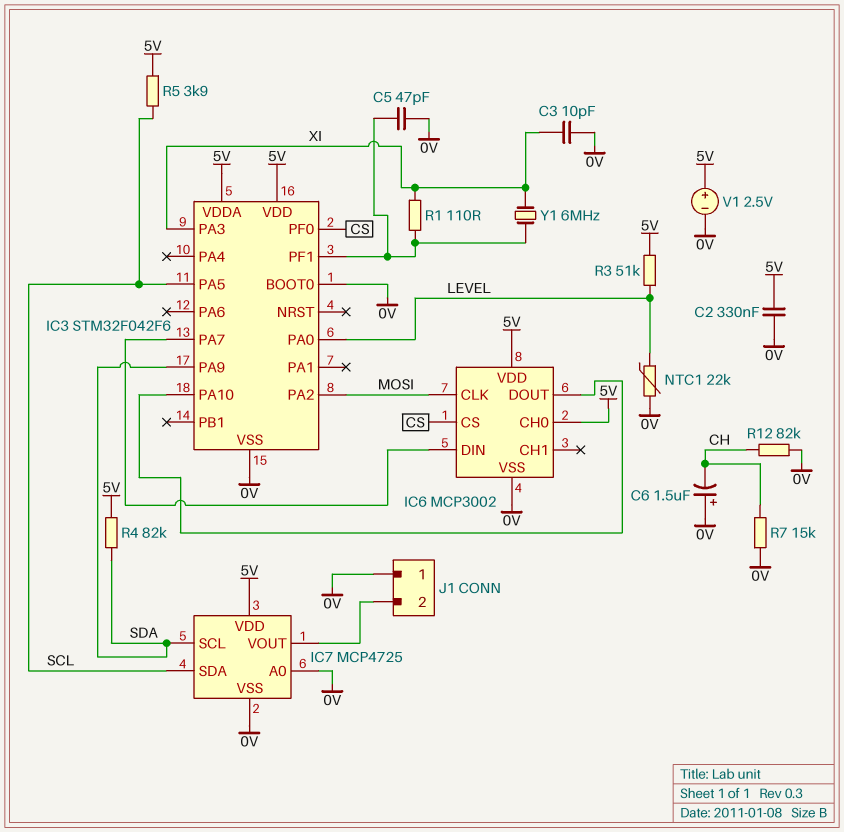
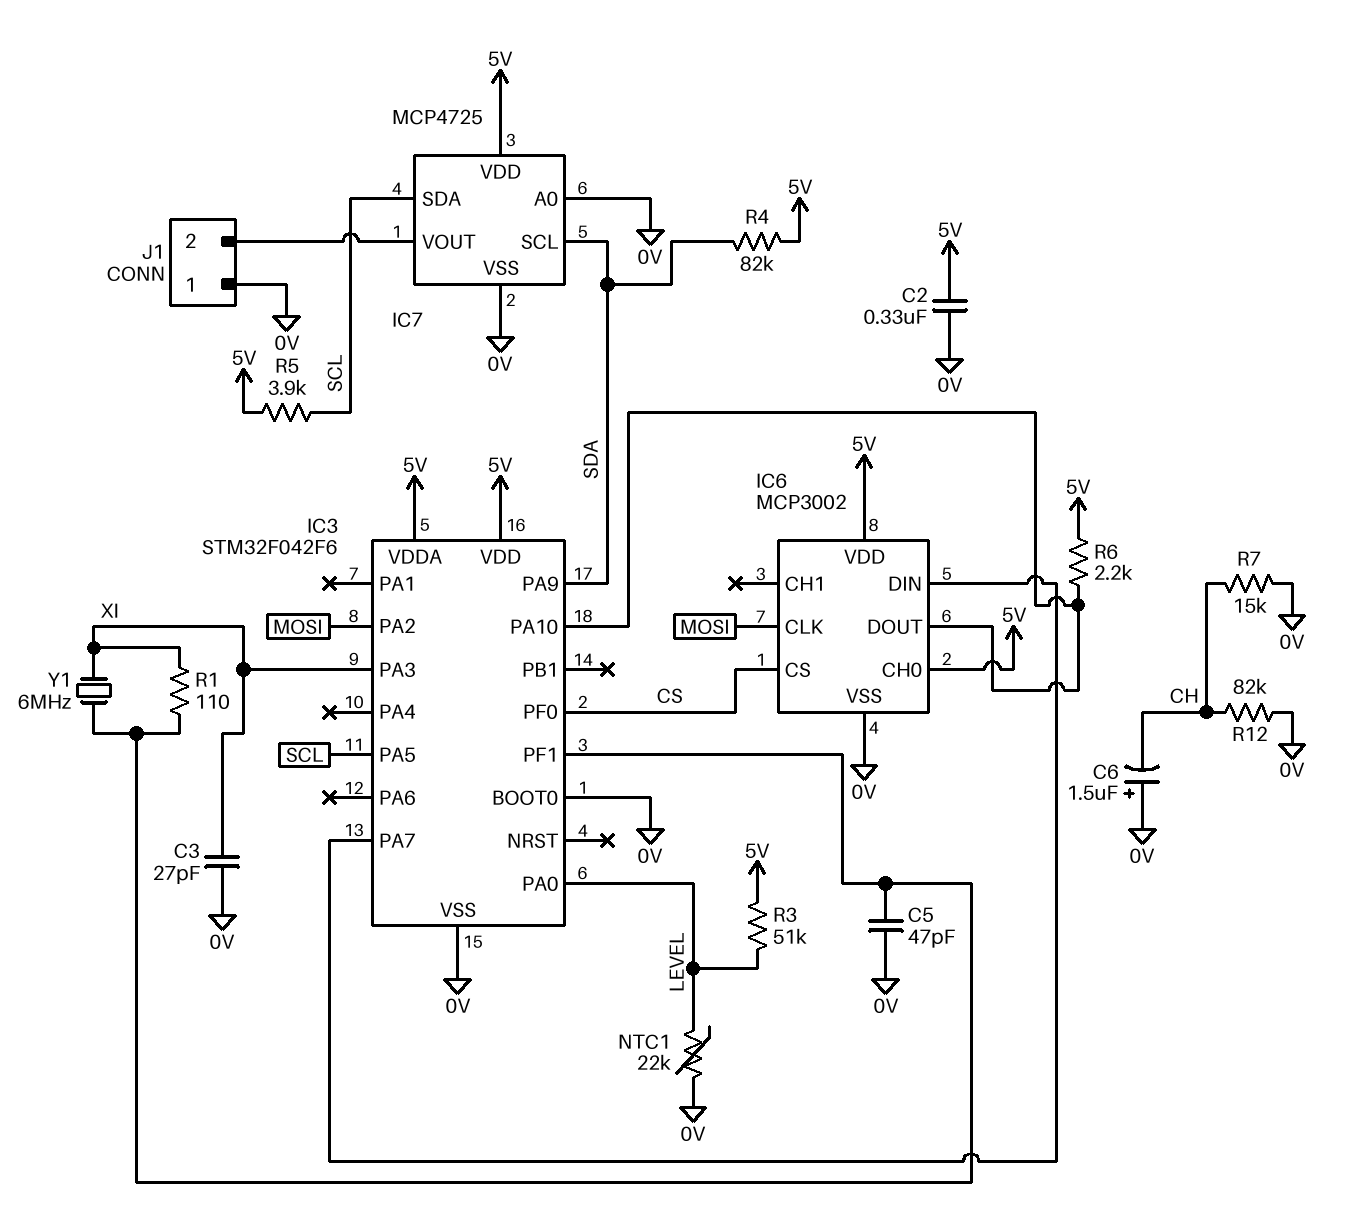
C3: 10pF (0V, XI) -> 27pF (0V, XI)
R6: none -> 2.2k (5V, IC3/PA10)
V1: 2.5V (plus 5V, minus 0V) -> none

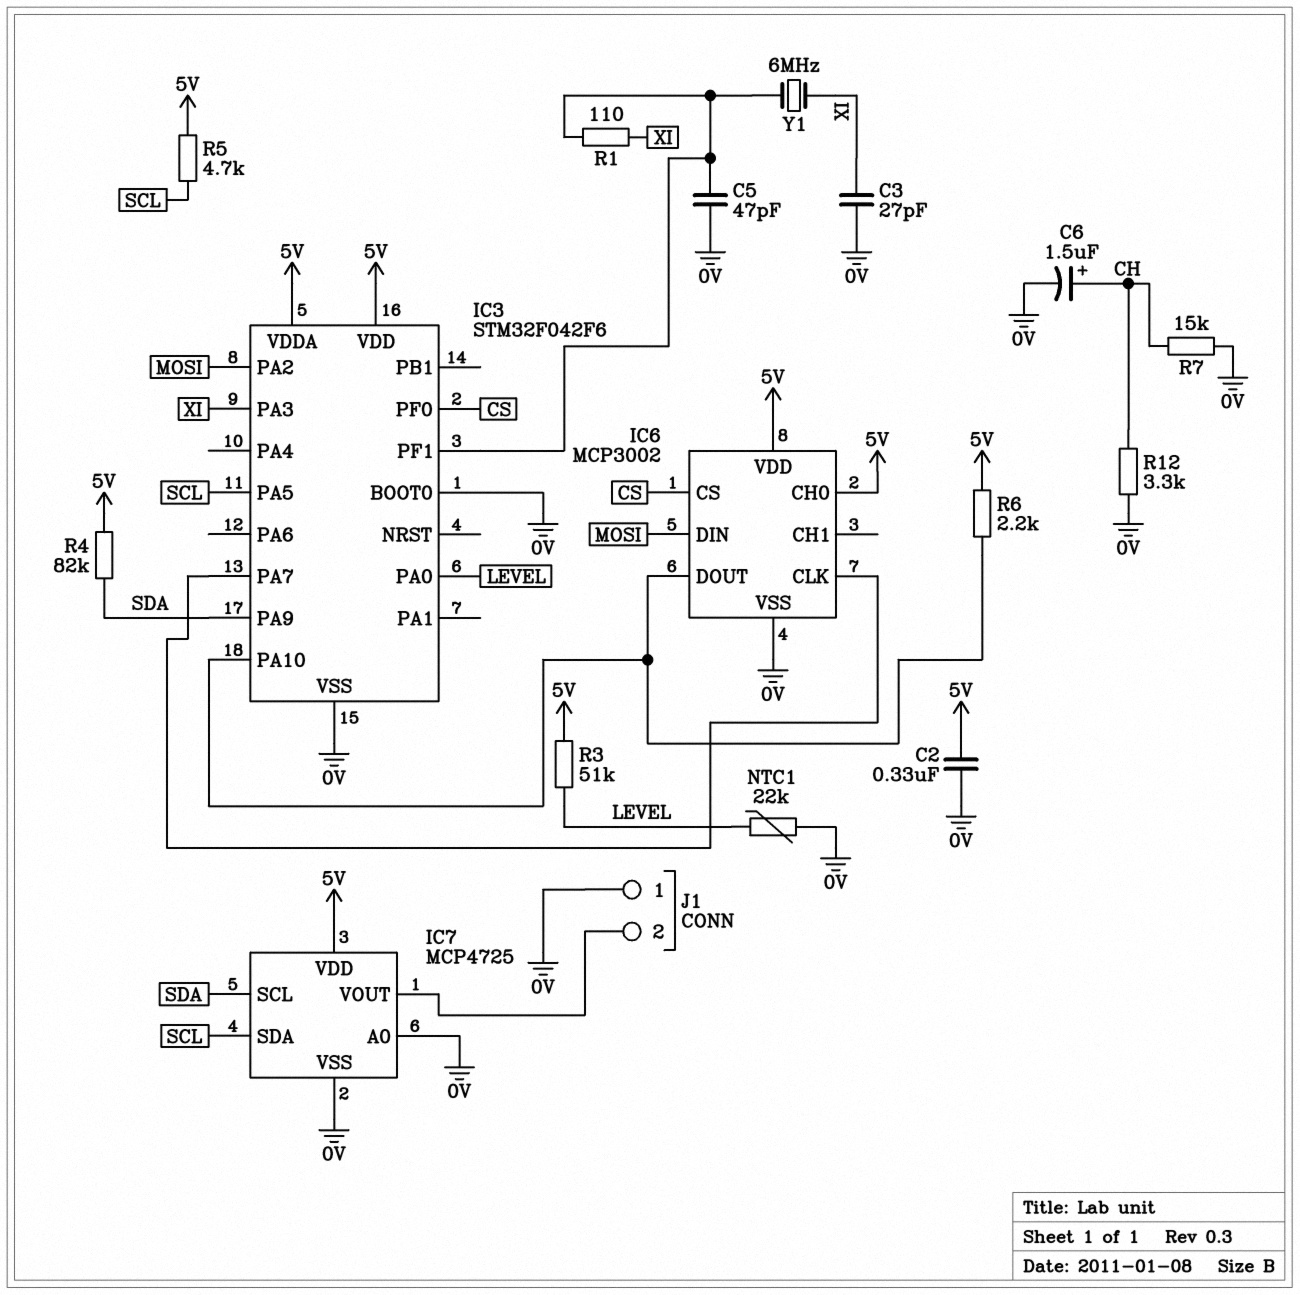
C6: 1.5uF (plus 0V, minus CH) -> 1.5uF (plus CH, minus 0V)
IC6 pin CLK: MOSI -> IC3/PA7
IC6 pin DIN: IC3/PA7 -> MOSI
R5: 3.9k (5V, SCL) -> 4.7k (5V, SCL)
R12: 82k (0V, CH) -> 3.3k (0V, CH)

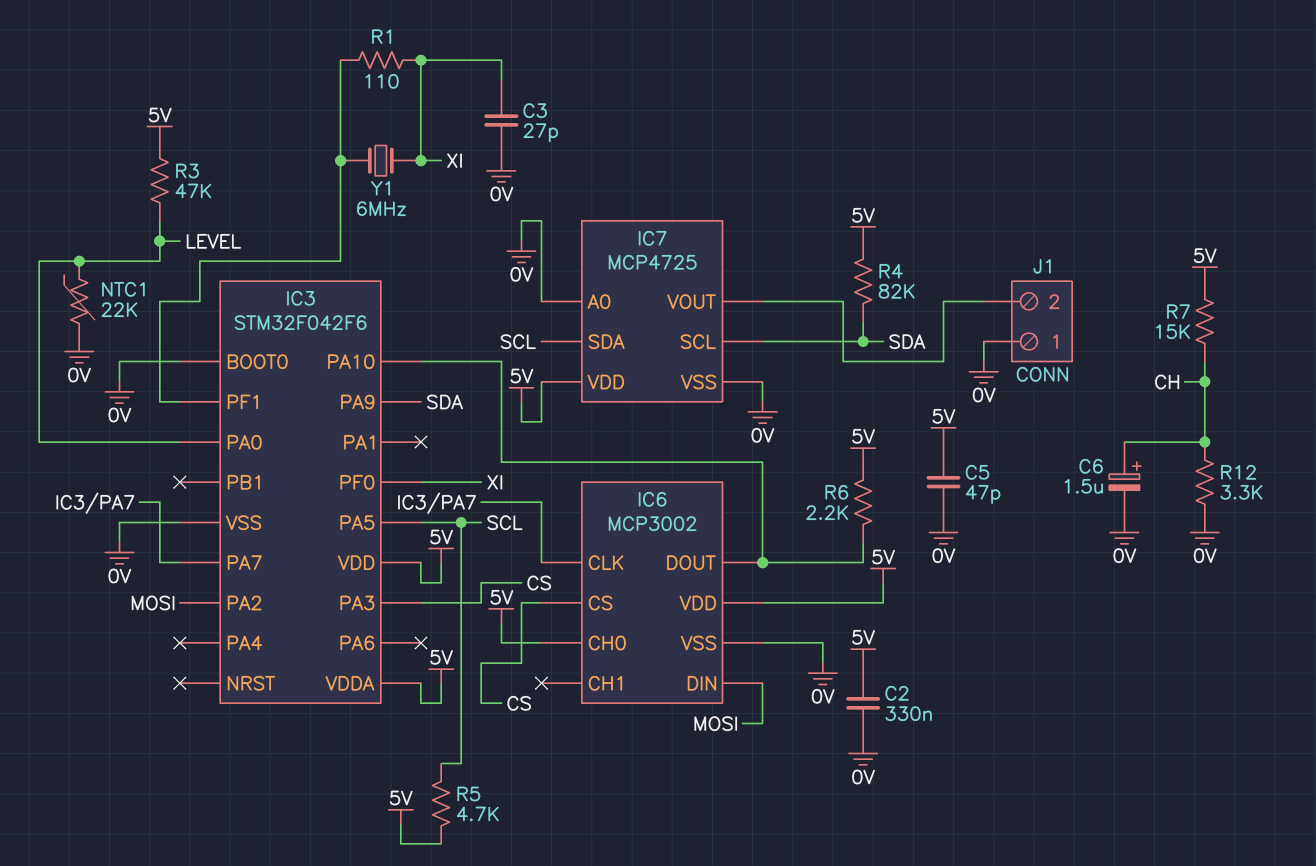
C5: 47pF (0V, IC3/PF1) -> 47pF (0V, 5V)
IC3 pin PA3: XI -> CS
IC3 pin PF0: CS -> XI
R3: 51k (5V, LEVEL) -> 47k (5V, LEVEL)
R7: 15k (0V, CH) -> 15k (5V, CH)

